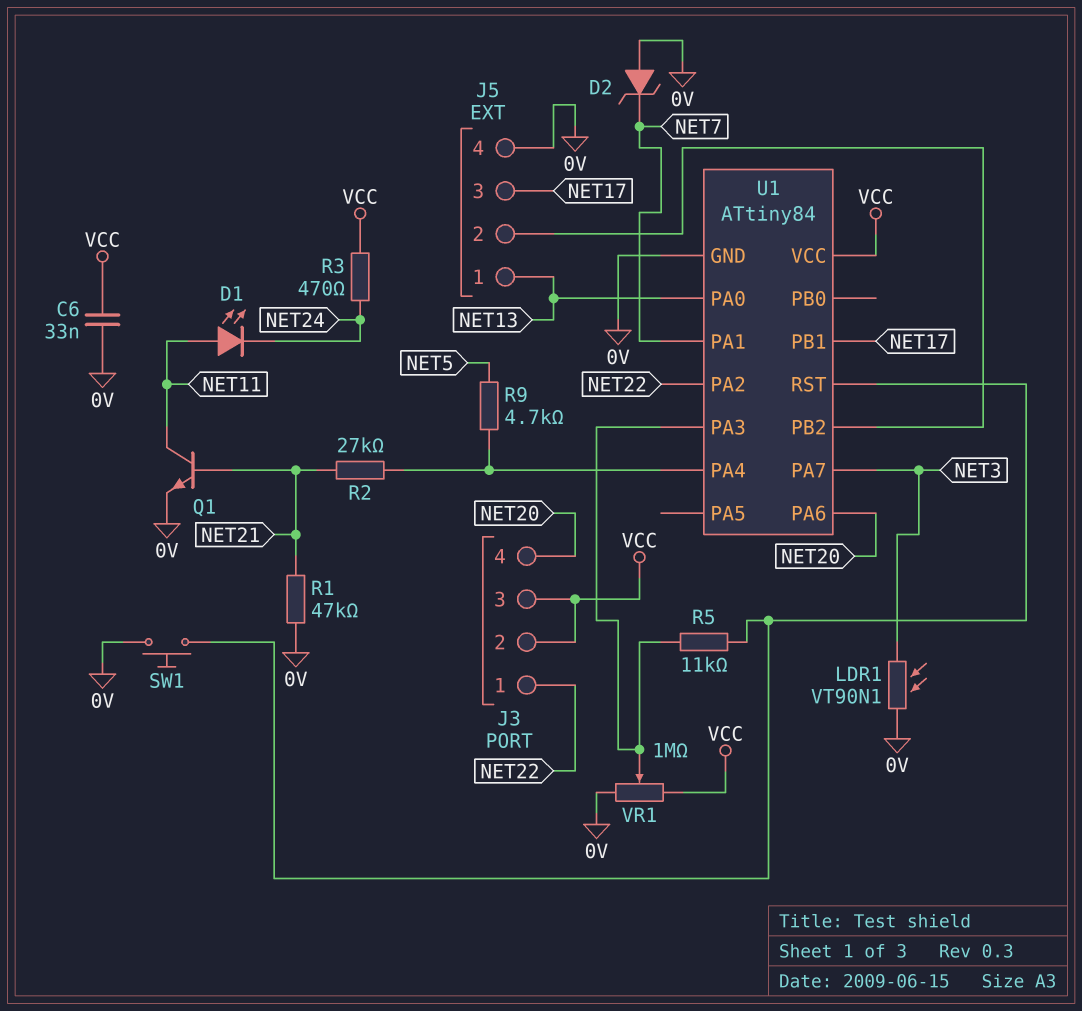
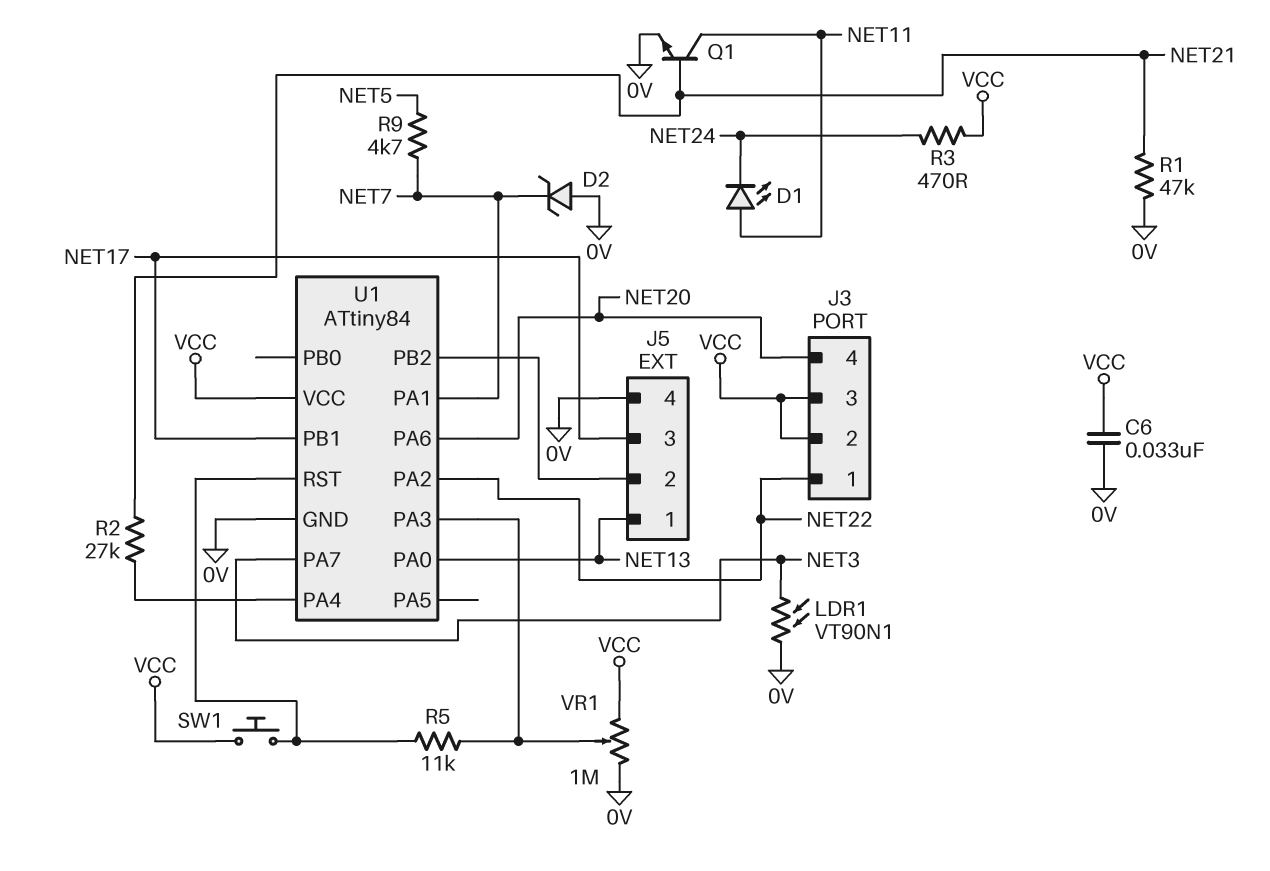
R9: 4.7k (NET5, U1/PA4) -> 4.7k (NET5, NET7)
SW1: button (0V, U1/RST) -> button (U1/RST, VCC)

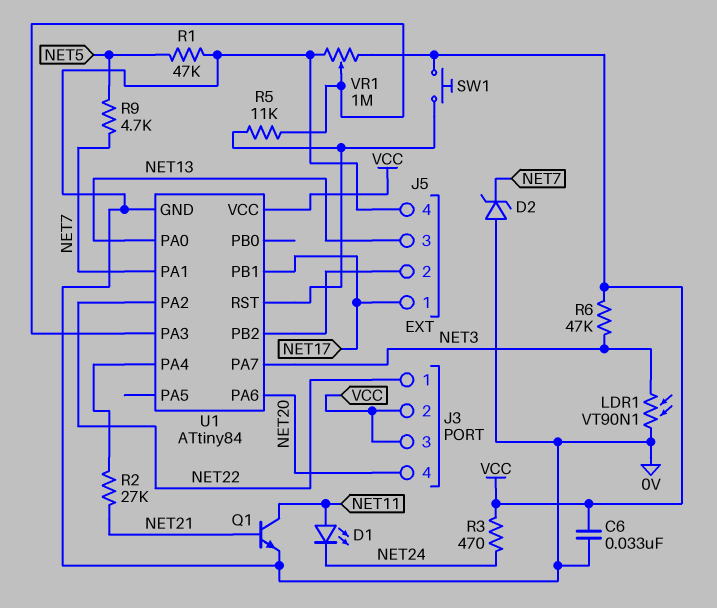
J5 pin 1: NET13 -> NET17
J5 pin 3: NET17 -> NET13
R1: 47k (0V, NET21) -> 47k (0V, NET5)
R6: none -> 47k (NET3, VCC)

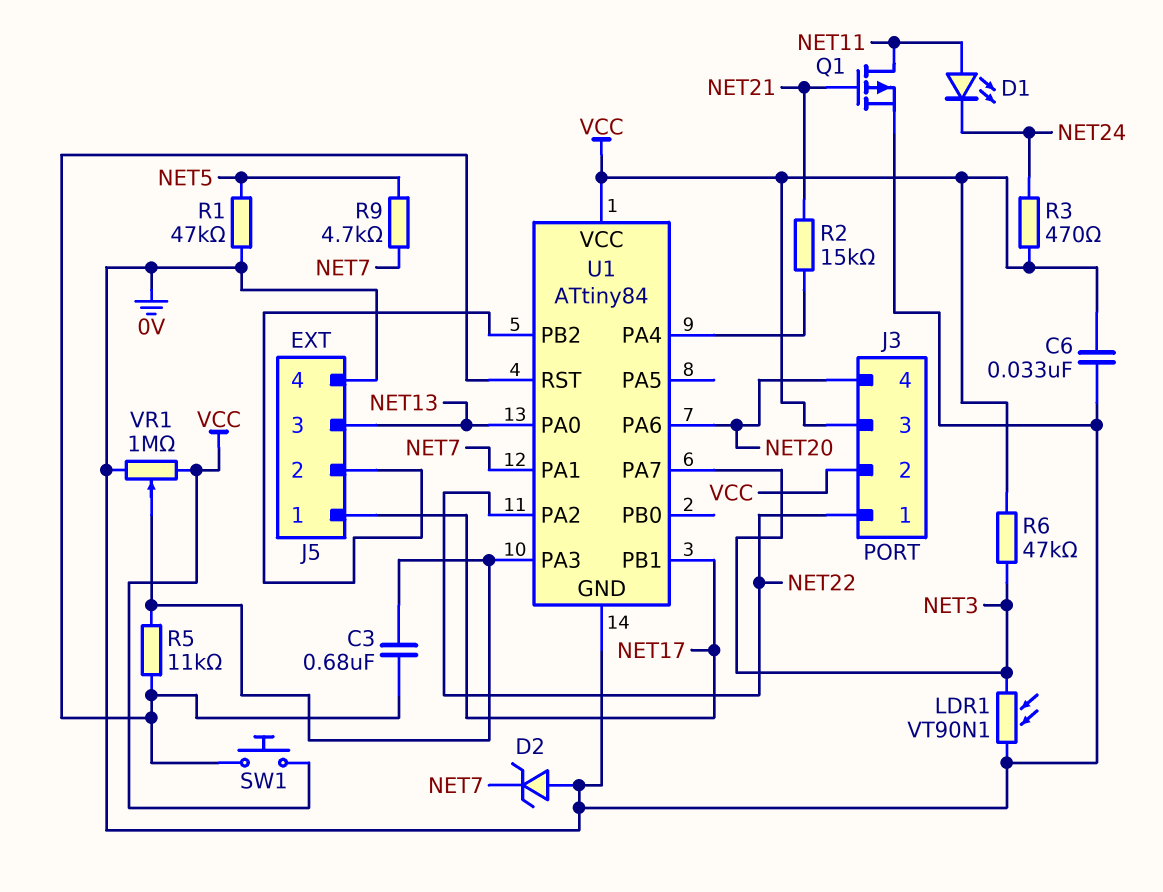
C3: none -> 680nF (U1/PA3, U1/RST)
Q1: NPN (B NET21, C NET11, E 0V) -> PMOS (G NET21, D NET11, S 0V)
R2: 27k (NET21, U1/PA4) -> 15k (NET21, U1/PA4)

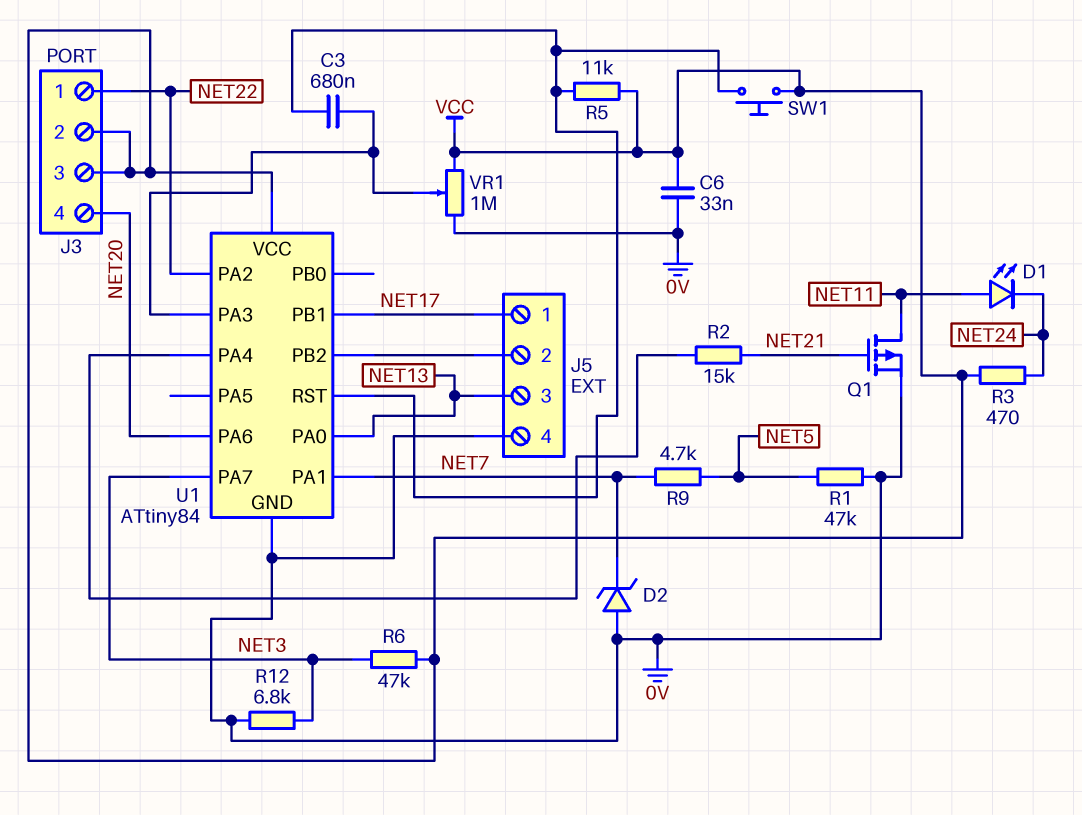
LDR1: VT90N1 (0V, NET3) -> none
R5: 11k (U1/PA3, U1/RST) -> 11k (U1/RST, VCC)
R12: none -> 6.8k (0V, NET3)

